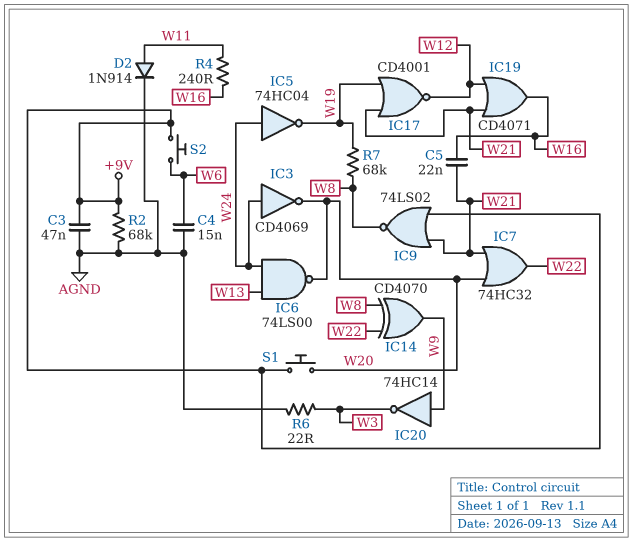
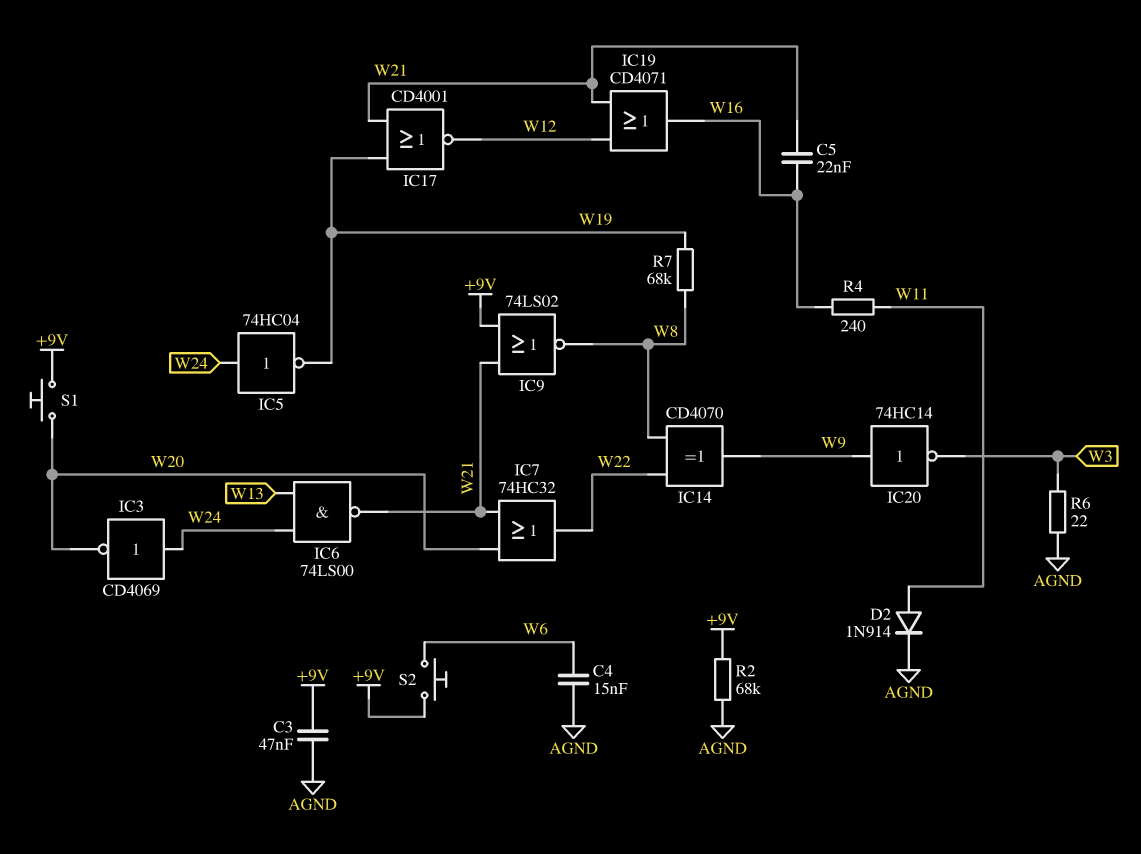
IC6: NAND 74LS00 (in W13, in W24, out W20) -> NAND 74LS00 (in W13, in W24, out W21)

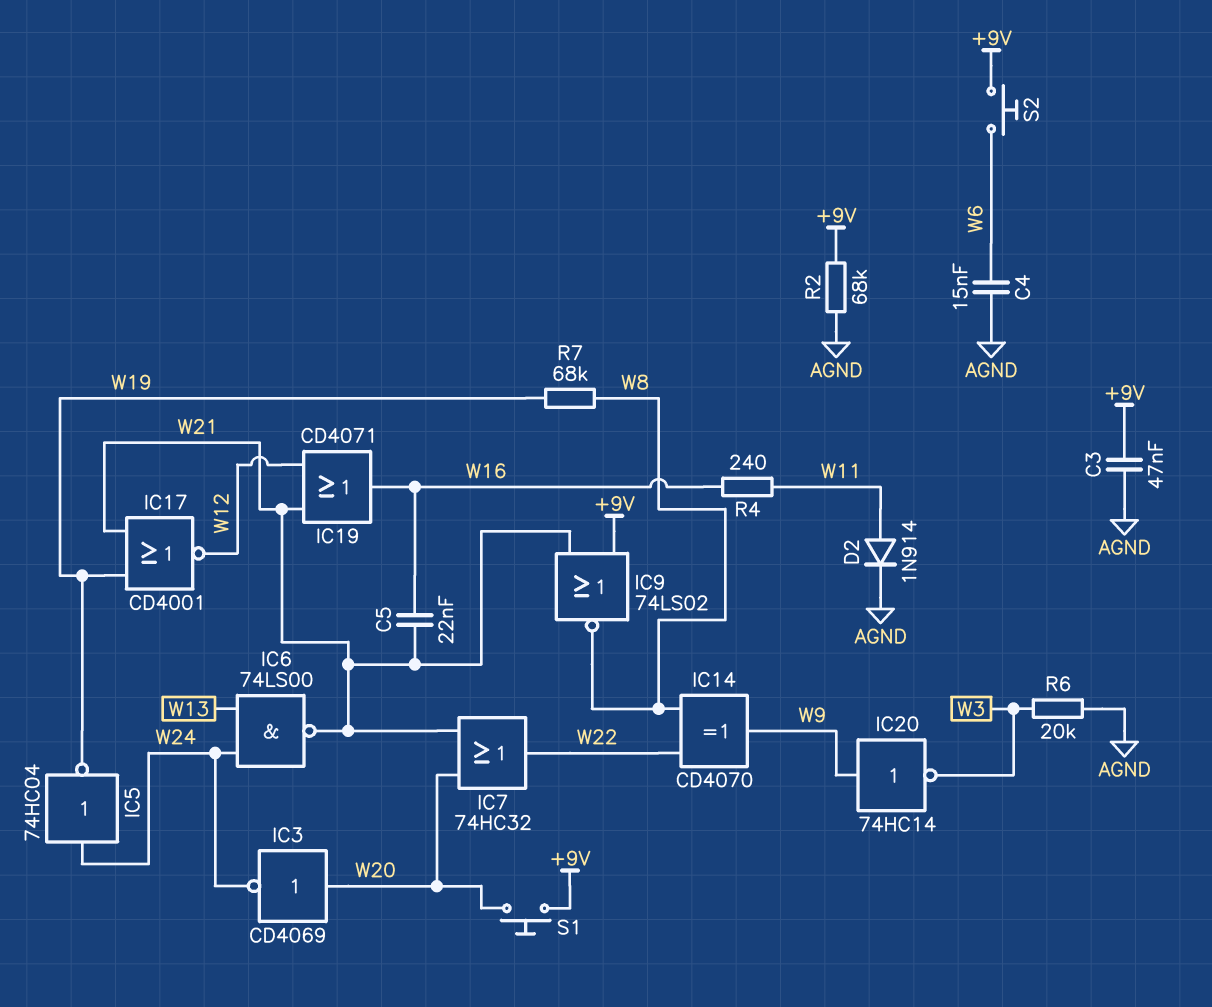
IC3: NOT CD4069 (in W24, out W20) -> NOT CD4069 (in W20, out W24)
R6: 22 (AGND, W3) -> 20k (AGND, W3)

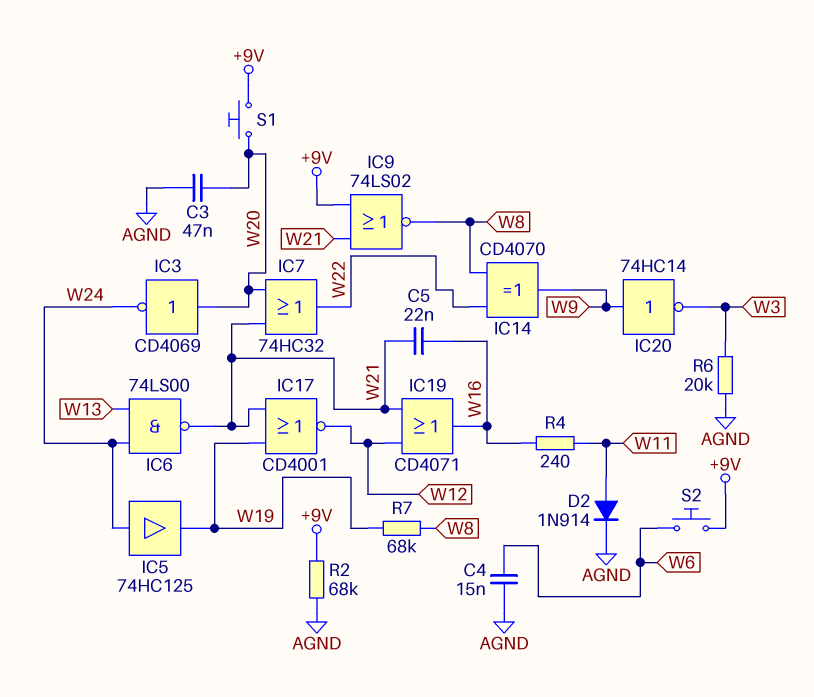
C3: 47nF (+9V, AGND) -> 47nF (AGND, W20)
IC5: NOT 74HC04 (in W24, out W19) -> buffer 74HC125 (in W24, out W19)

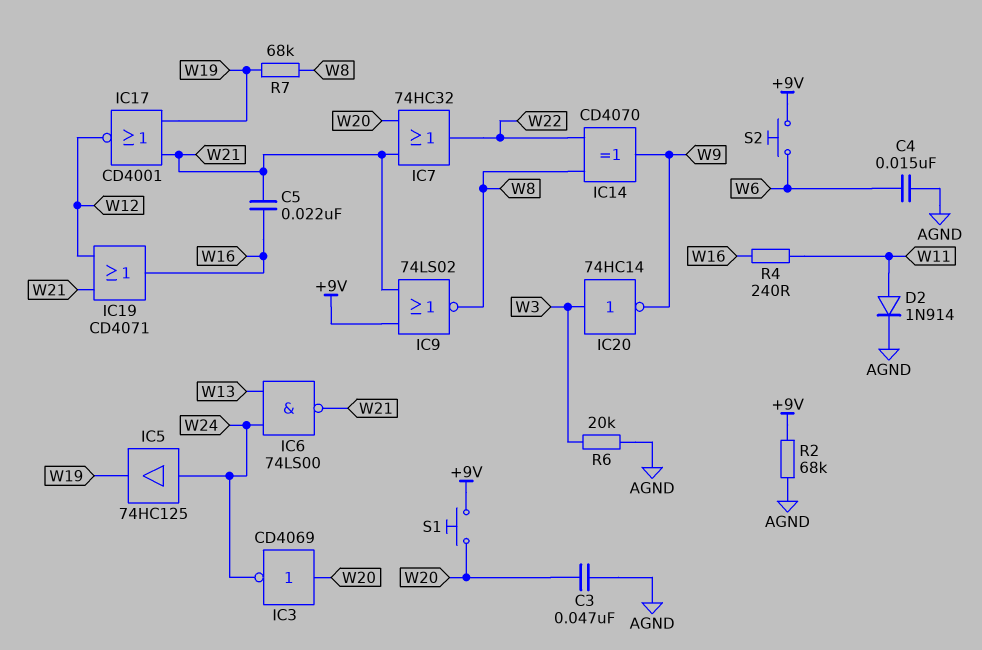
IC20: NOT 74HC14 (in W9, out W3) -> NOT 74HC14 (in W3, out W9)

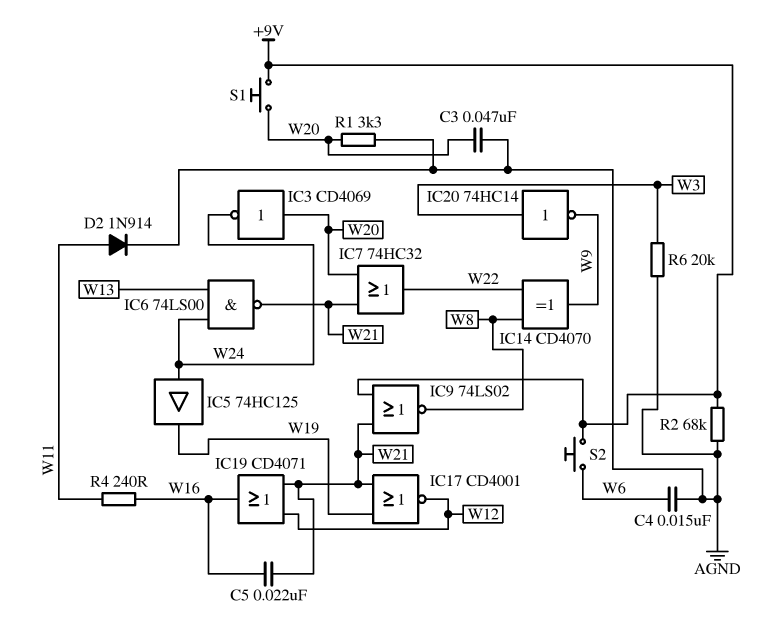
R1: none -> 3.3k (AGND, W20)
R7: 68k (W8, W19) -> none

